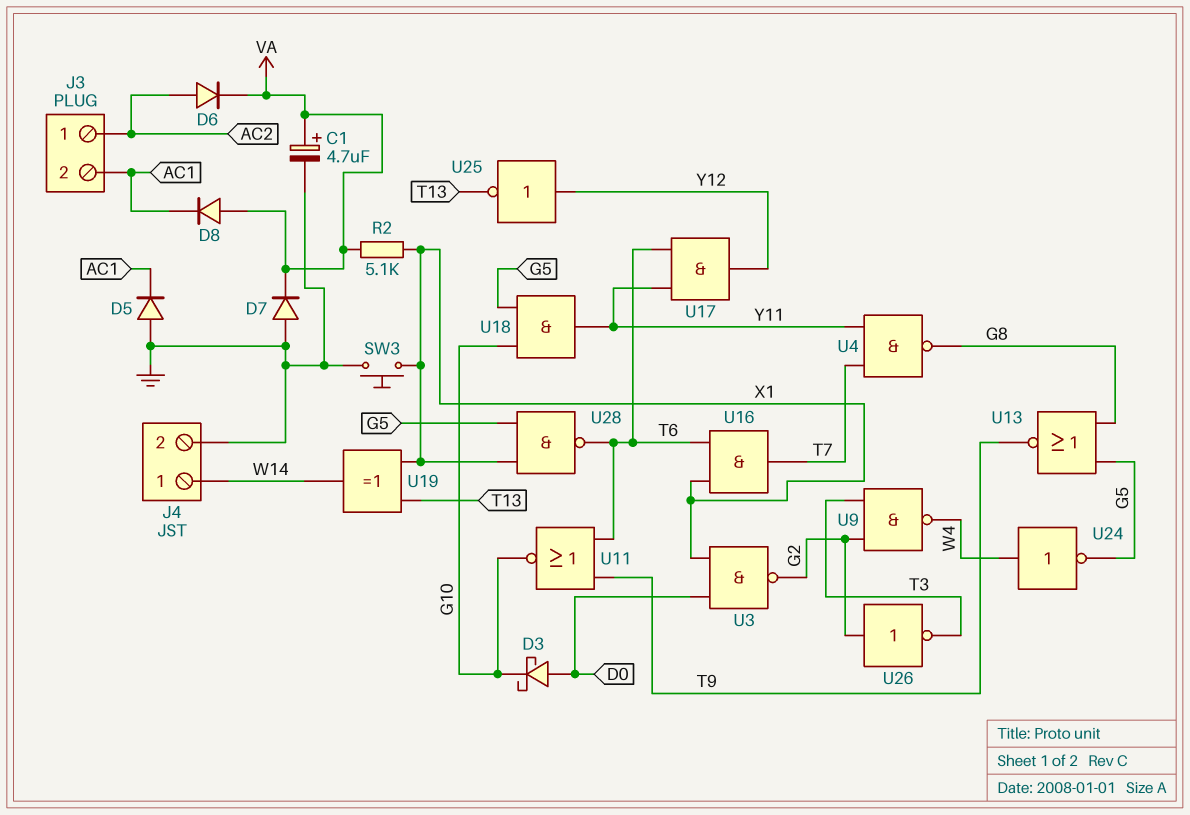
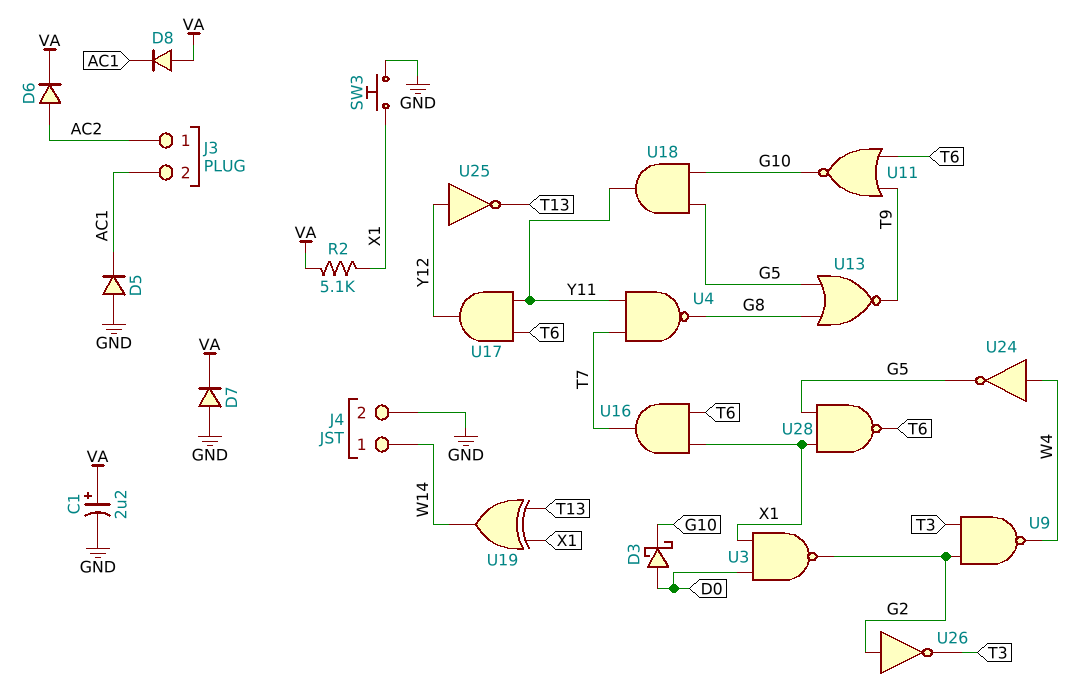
C1: 4.7uF (plus VA, minus GND) -> 2.2uF (plus VA, minus GND)

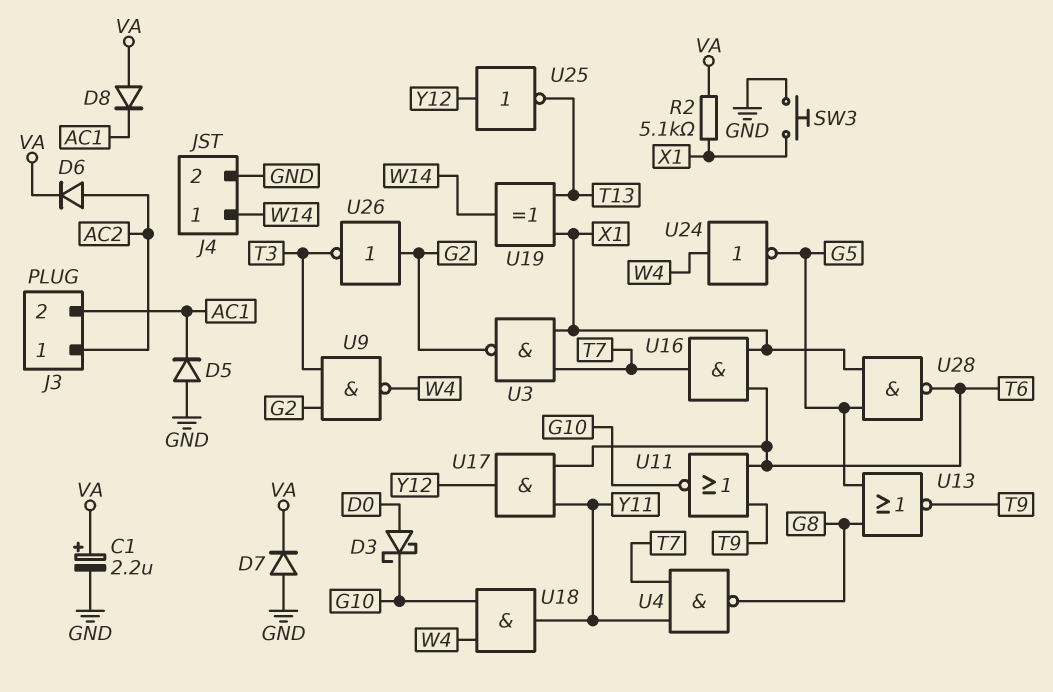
U3: NAND (in D0, in X1, out G2) -> NAND (in T7, in X1, out G2)
U18: AND (in G5, in G10, out Y11) -> AND (in G10, in W4, out Y11)

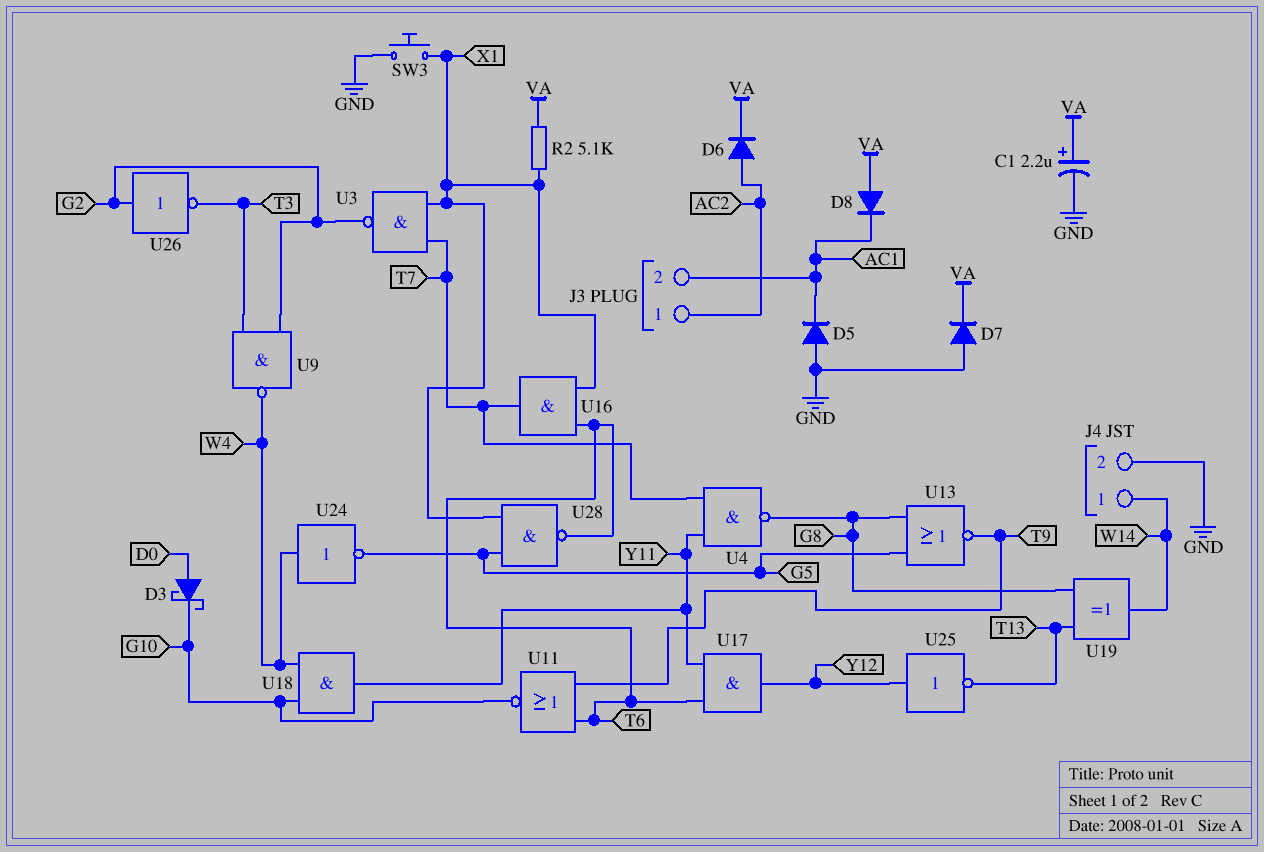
U19: XOR (in T13, in X1, out W14) -> XOR (in G8, in T13, out W14)

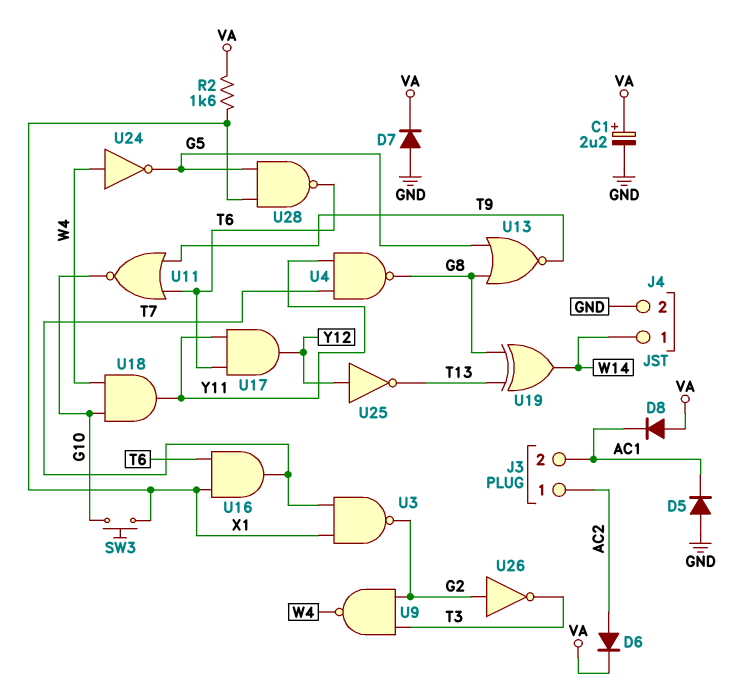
D3: schottky (A D0, K G10) -> none
R2: 5.1k (VA, X1) -> 1.6k (VA, X1)
SW3: button (GND, X1) -> button (G10, X1)

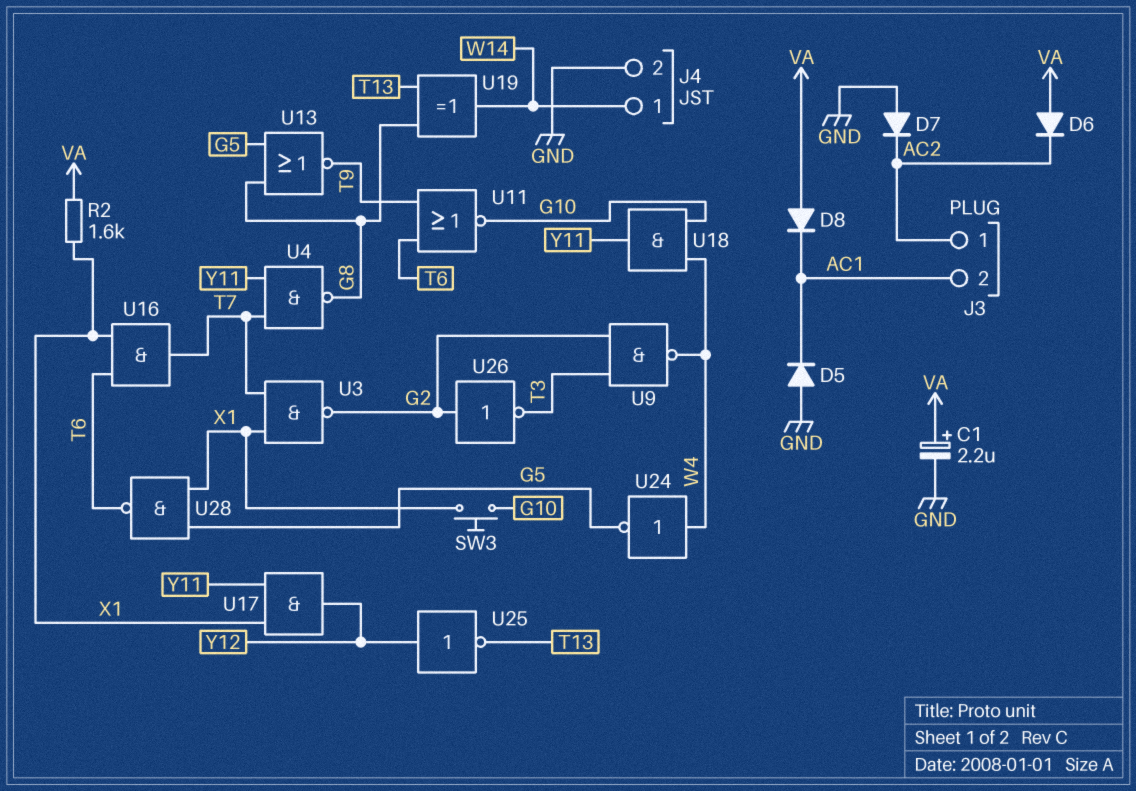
D6: diode (A AC2, K VA) -> diode (A VA, K AC2)
D7: diode (A GND, K VA) -> diode (A GND, K AC2)
U17: AND (in T6, in Y11, out Y12) -> AND (in X1, in Y11, out Y12)

